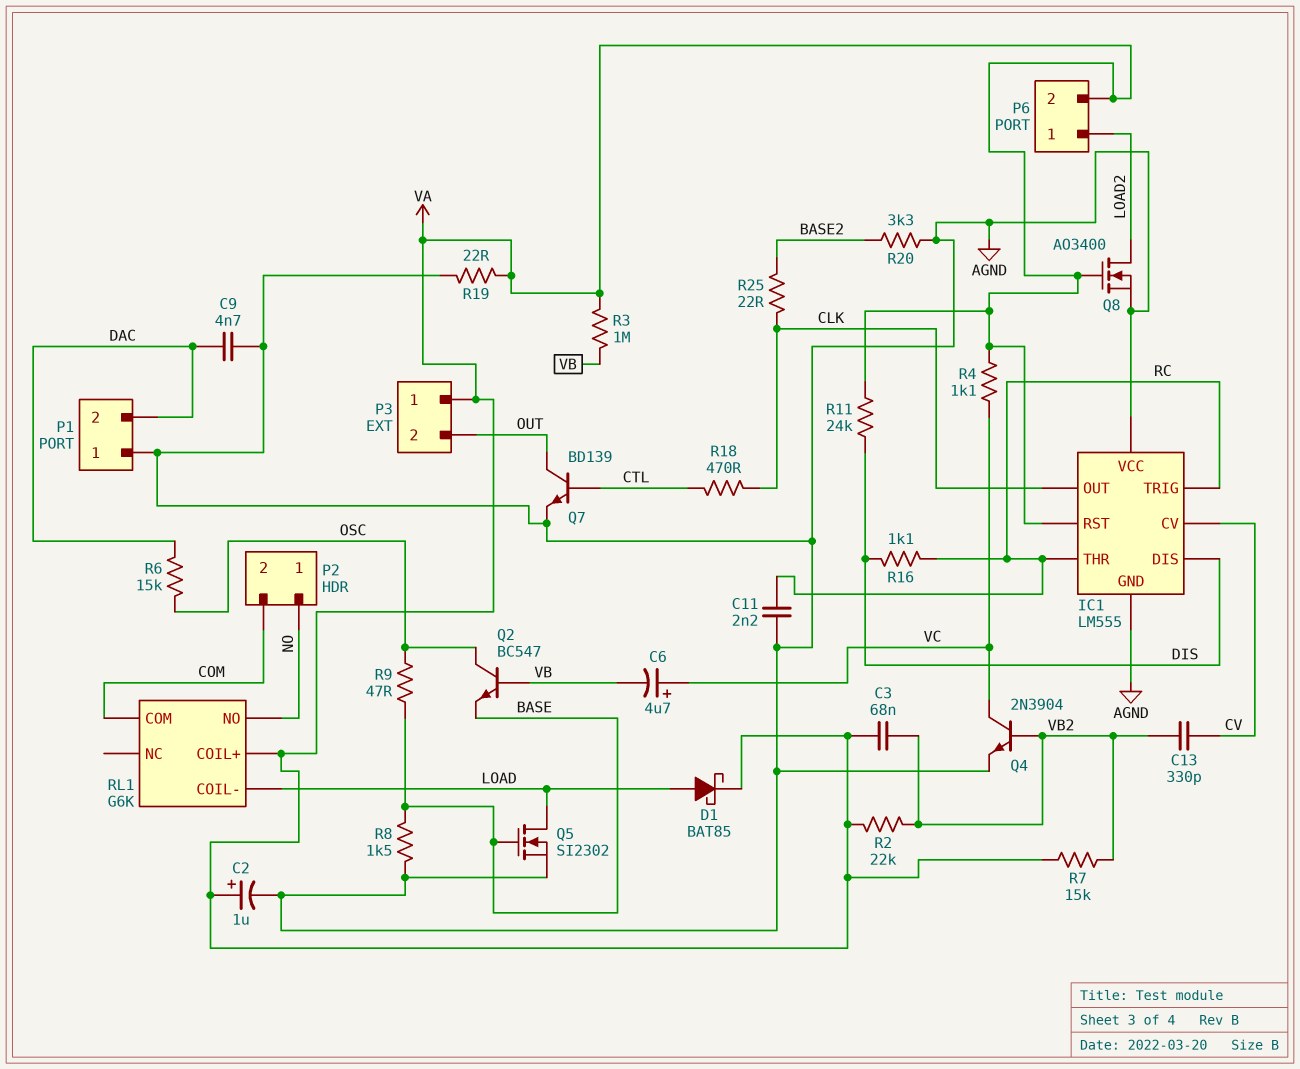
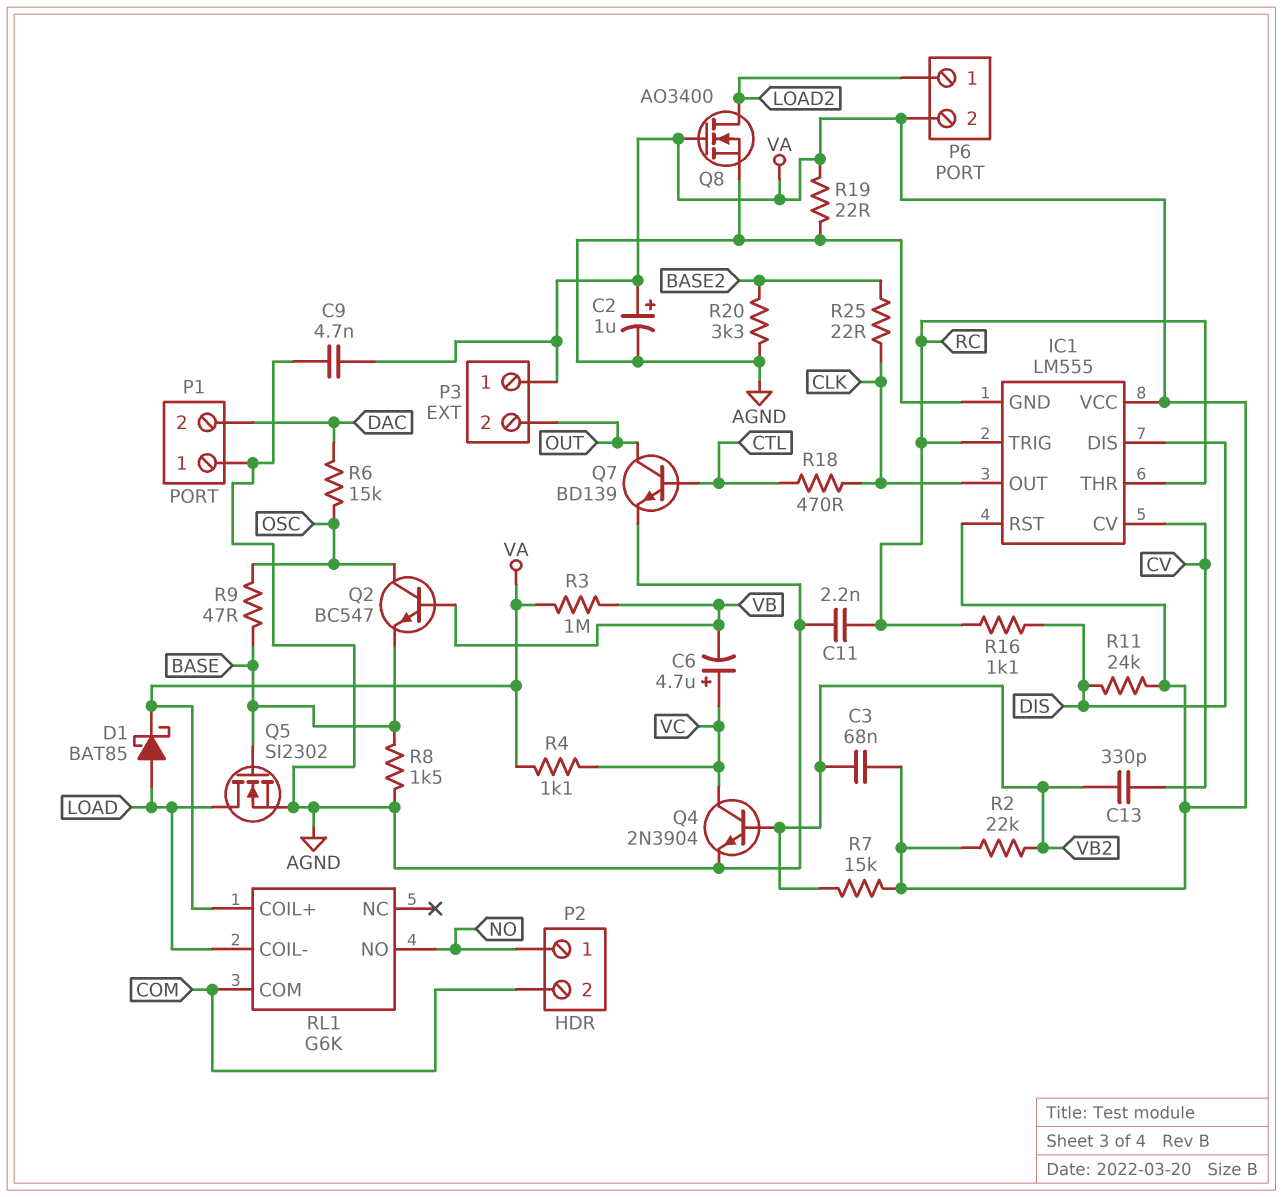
C9: 4.7nF (AGND, DAC) -> 4.7nF (AGND, VA)
IC1 pin VCC: AGND -> VA

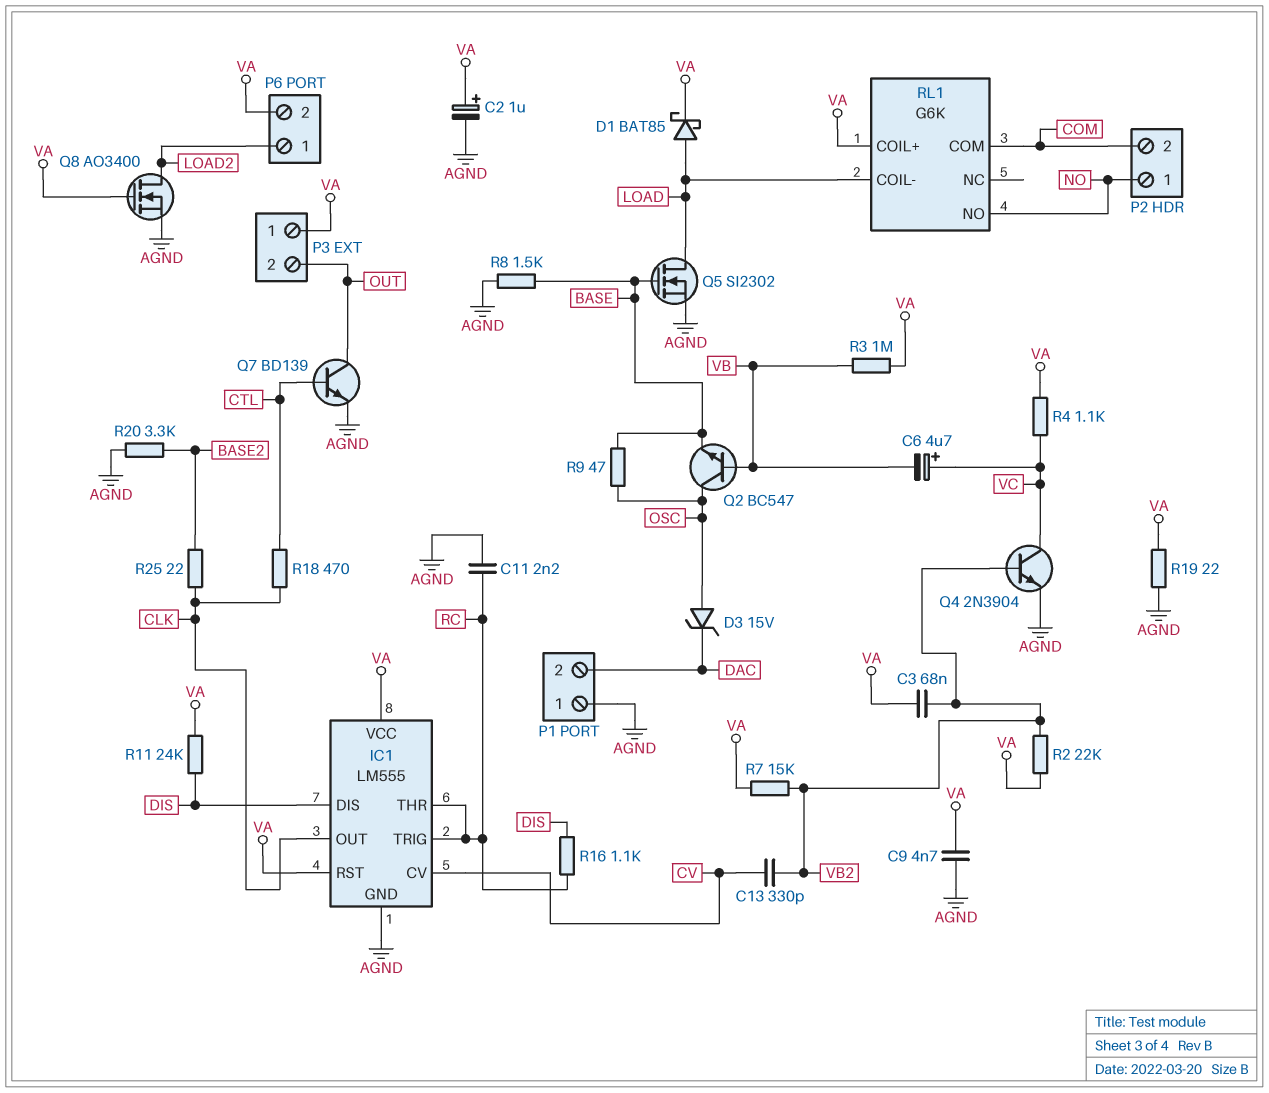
D3: none -> zener 15V (A OSC, K DAC)
R6: 15k (DAC, OSC) -> none

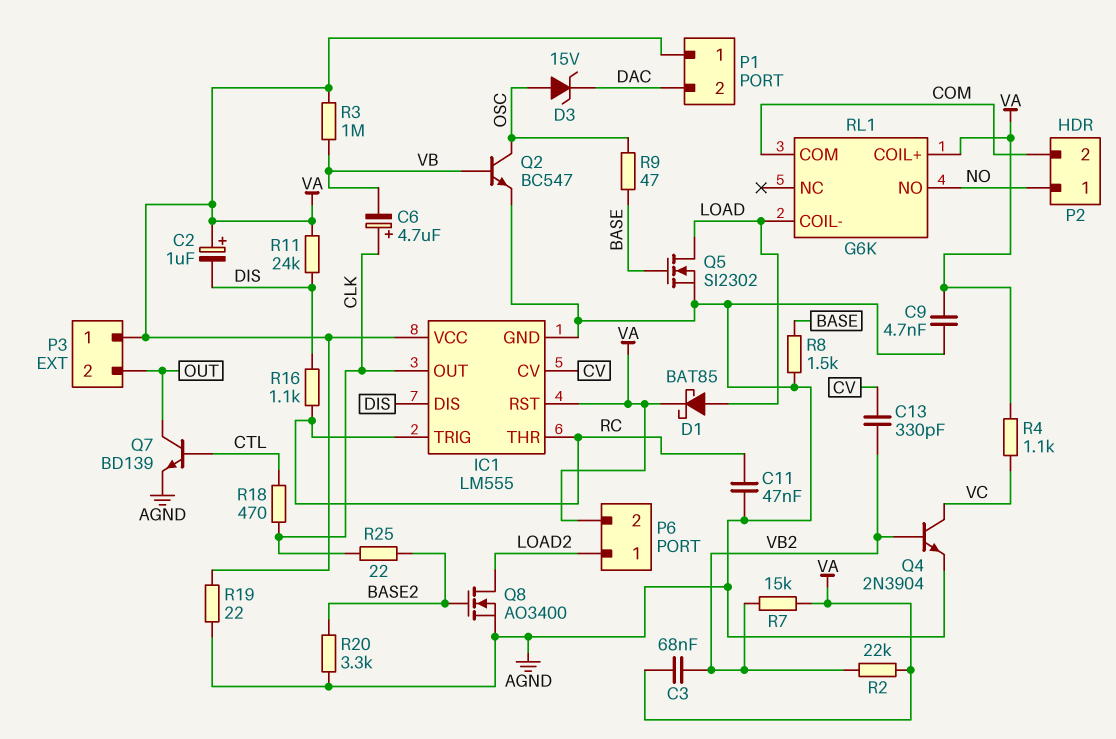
C2: 1uF (plus VA, minus AGND) -> 1uF (plus VA, minus DIS)
C6: 4.7uF (plus VC, minus VB) -> 4.7uF (plus CLK, minus VB)
C11: 2.2nF (AGND, RC) -> 47nF (AGND, RC)
P1 pin 1: AGND -> VA
Q2: NPN BC547 (B VB, C OSC, E BASE) -> NPN BC547 (B VB, C OSC, E AGND)
Q8: NMOS AO3400 (G VA, D LOAD2, S AGND) -> NMOS AO3400 (G BASE2, D LOAD2, S AGND)

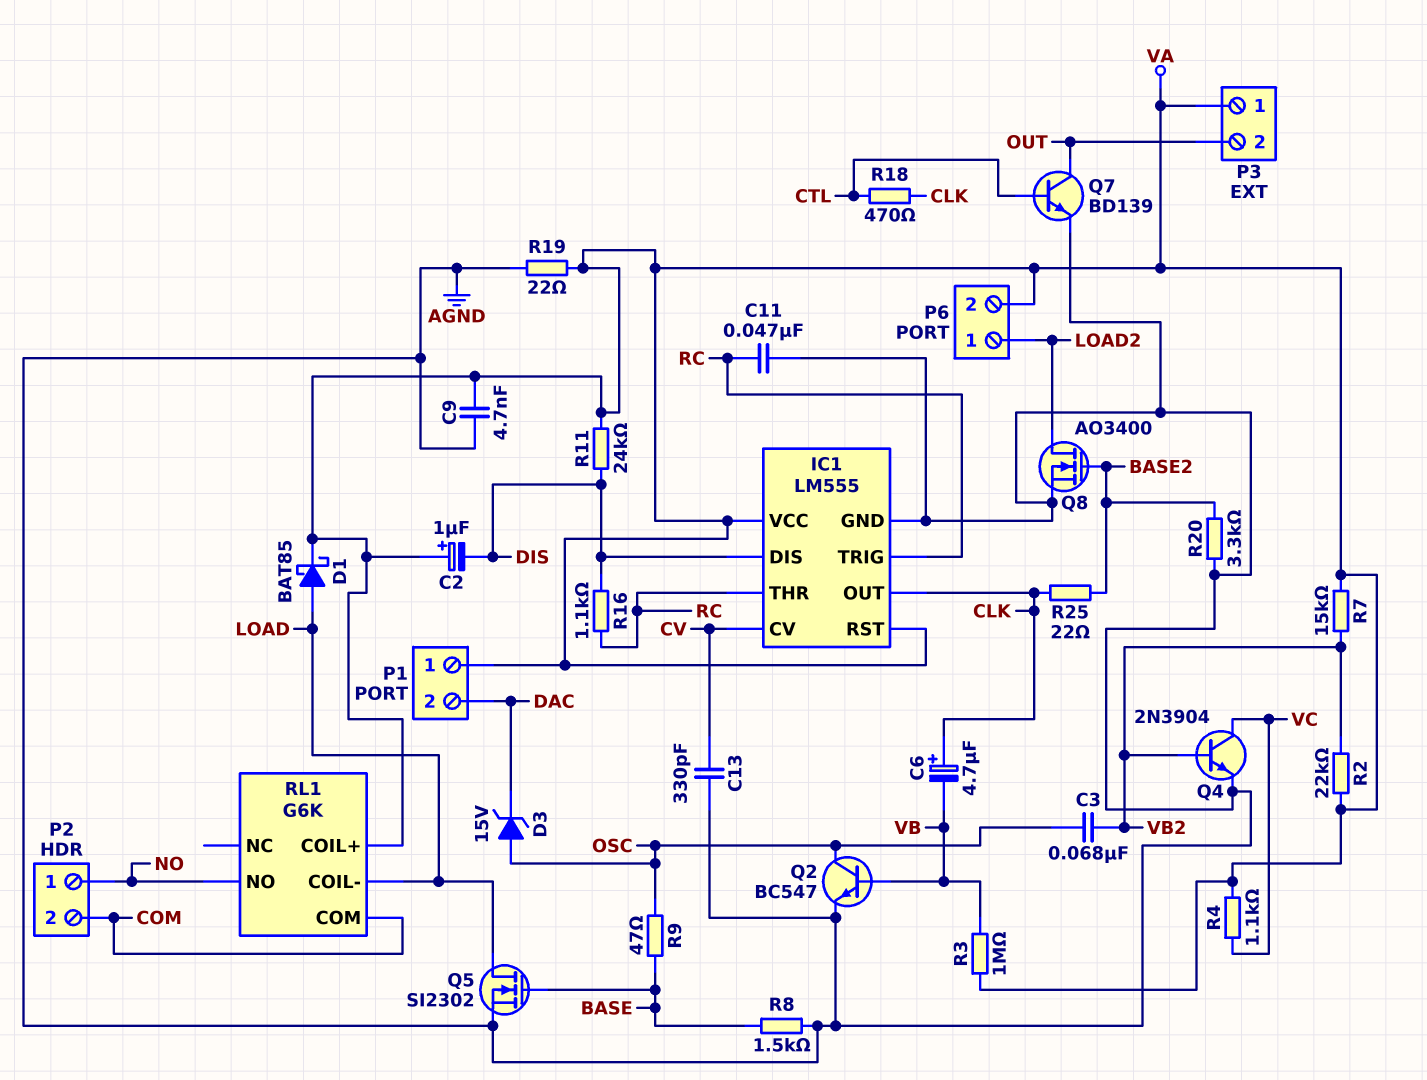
C3: 68nF (VA, VB2) -> 68nF (OSC, VB2)
C13: 330pF (CV, VB2) -> 330pF (AGND, CV)

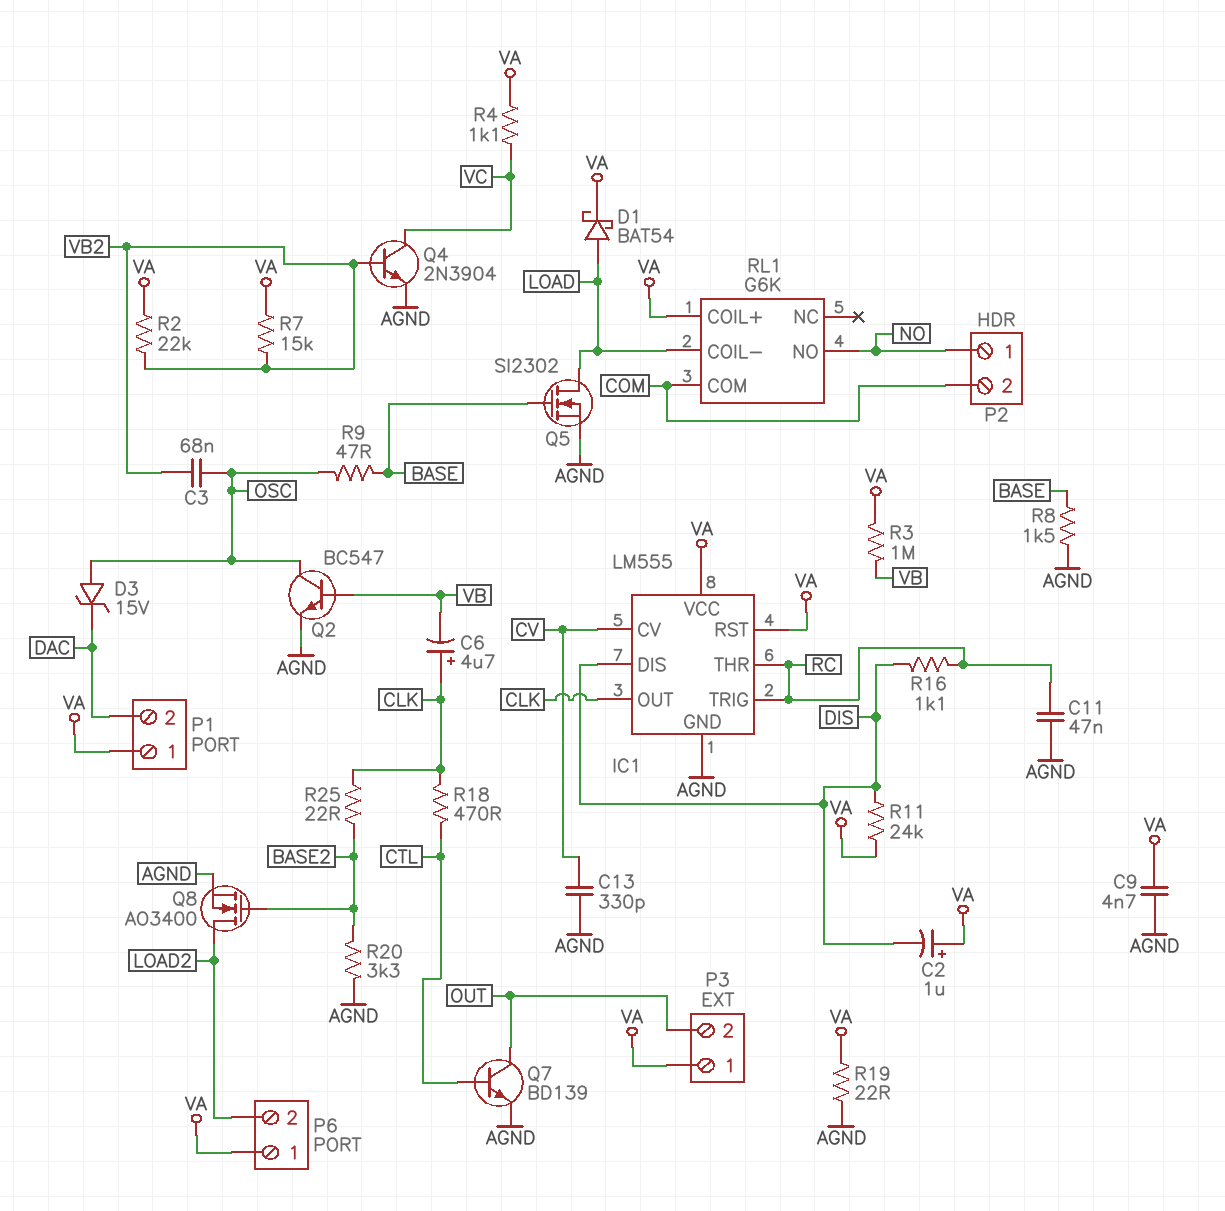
D1: schottky BAT85 (A LOAD, K VA) -> schottky BAT54 (A LOAD, K VA)
P6 pin 1: LOAD2 -> VA
P6 pin 2: VA -> LOAD2

